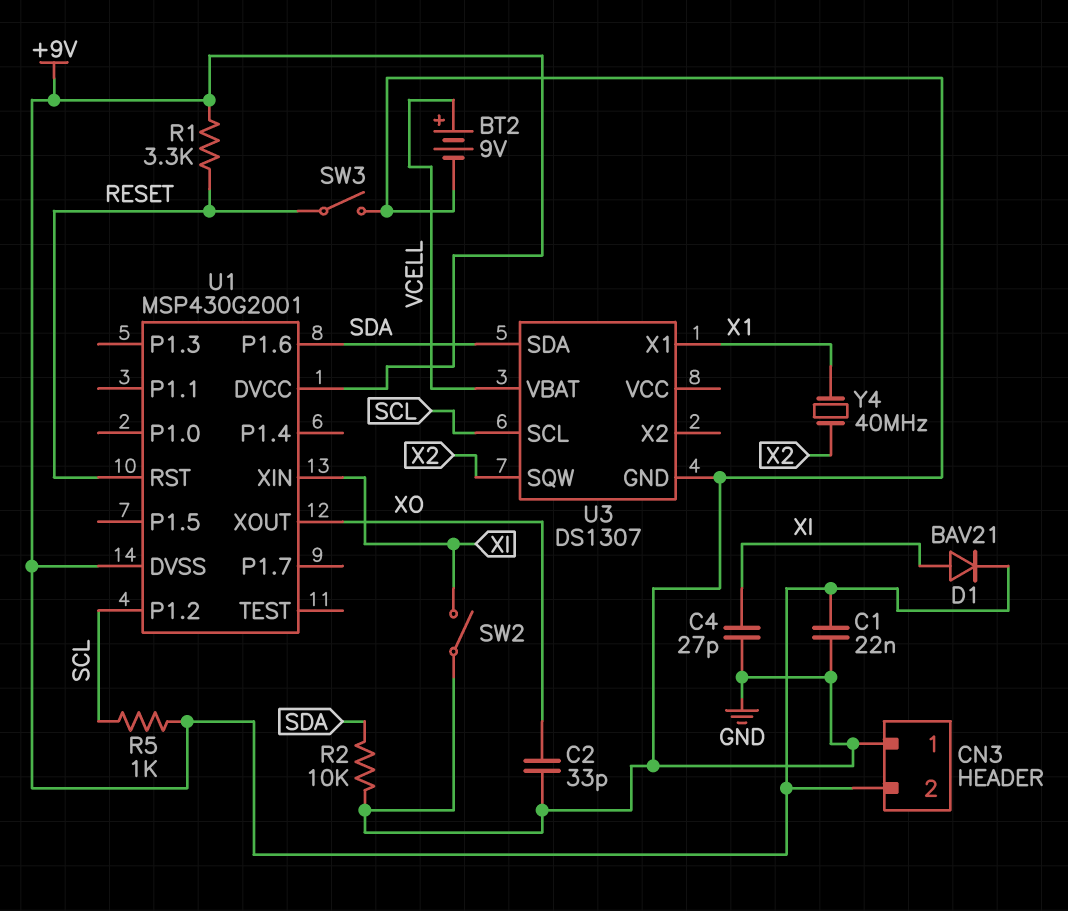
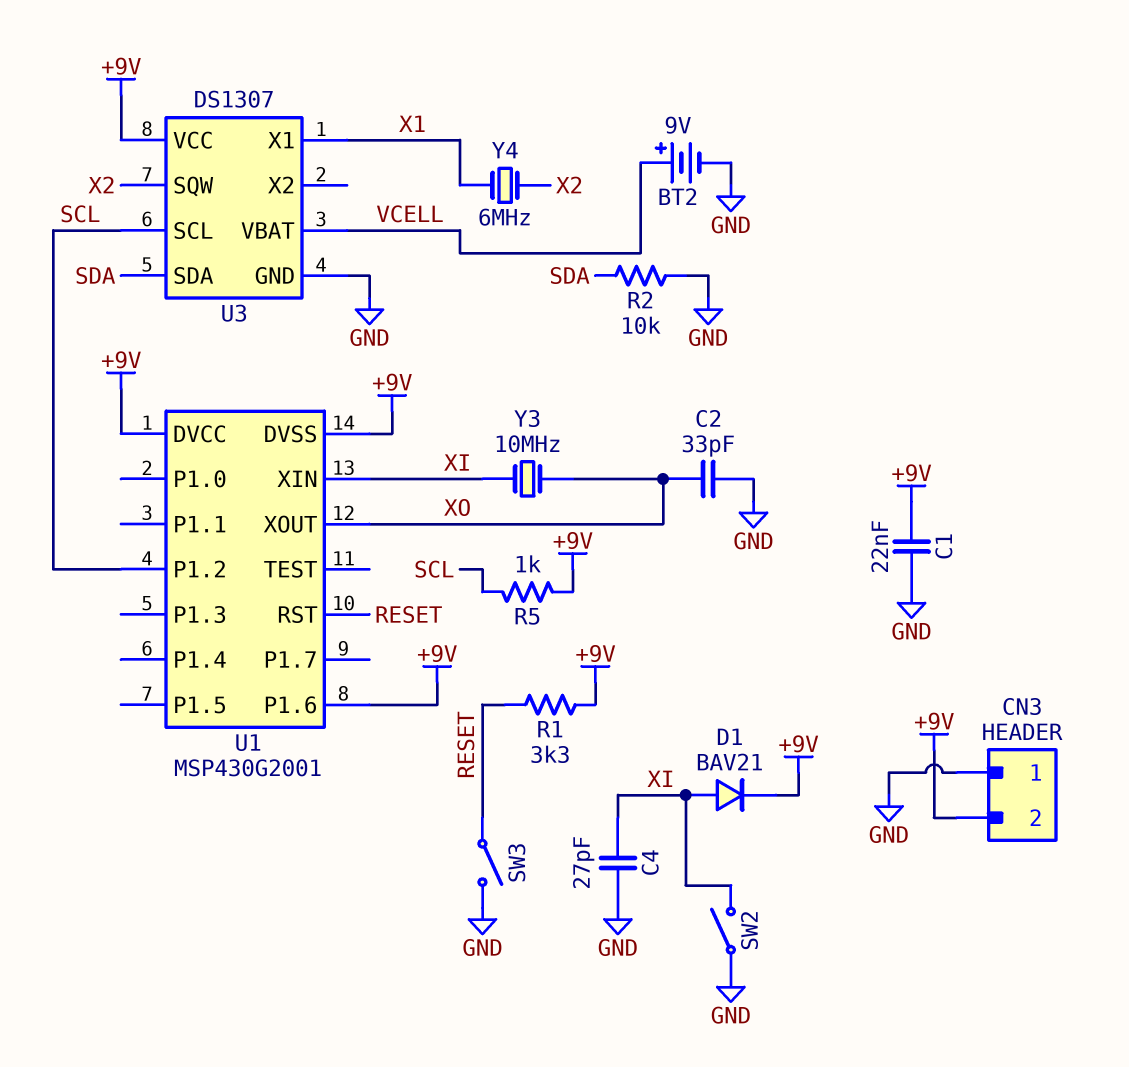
U1 pin P1.6: SDA -> +9V
U3 pin VCC: none -> +9V
Y3: none -> 10MHz (XI, XO)
Y4: 40MHz (X1, X2) -> 6MHz (X1, X2)

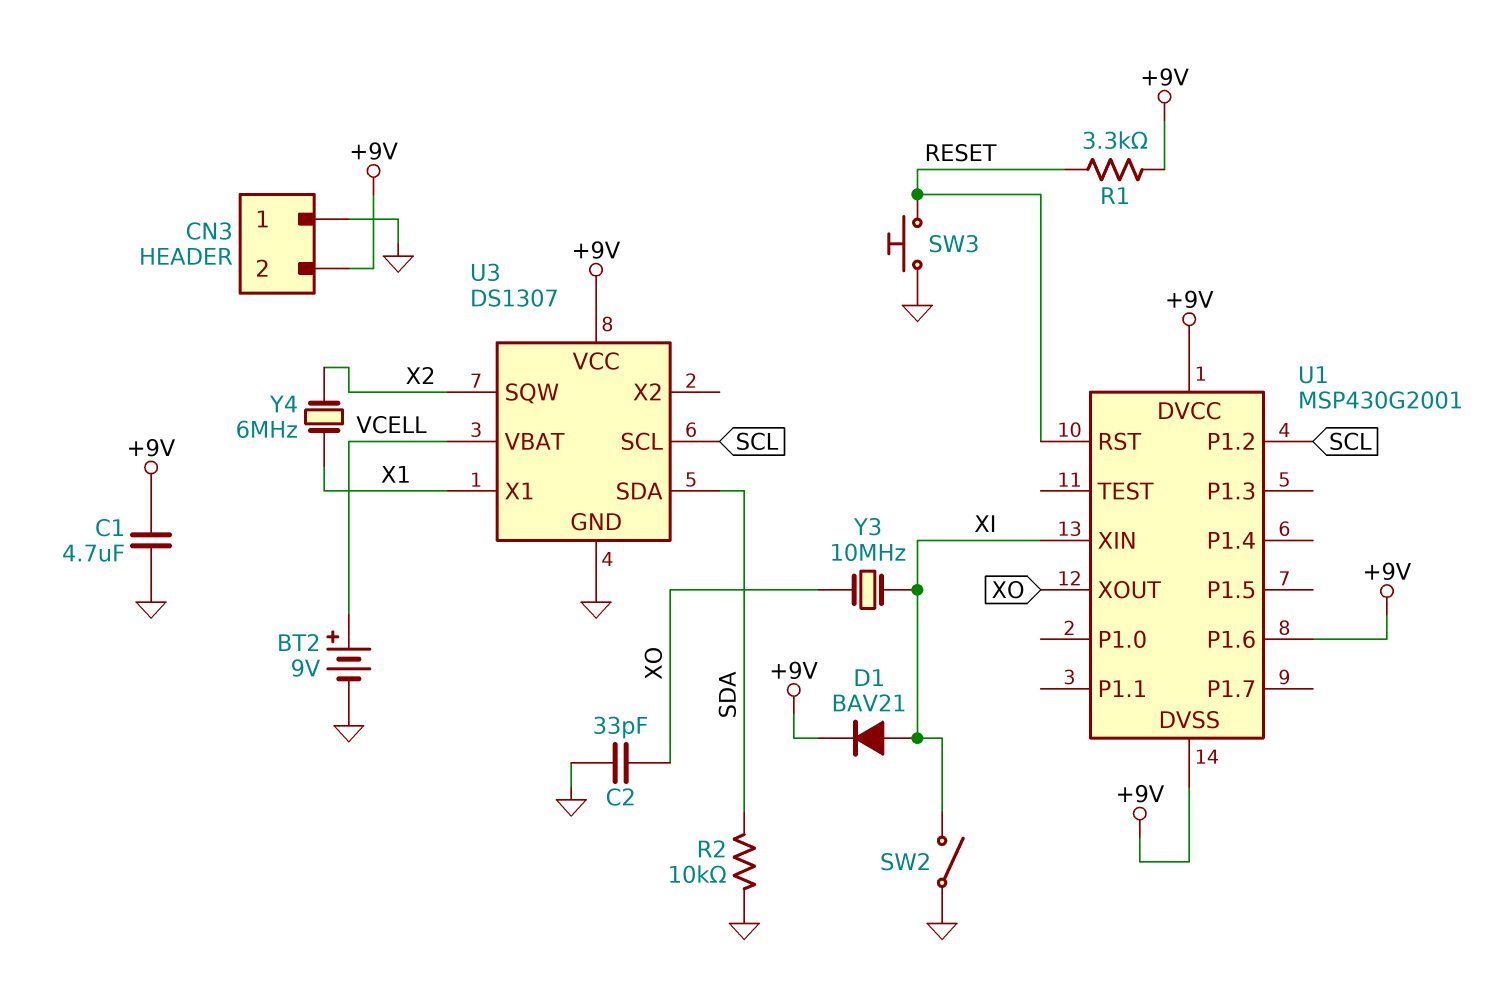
C1: 22nF (+9V, GND) -> 4.7uF (+9V, GND)
C4: 27pF (GND, XI) -> none
R5: 1k (+9V, SCL) -> none
SW3: switch (GND, RESET) -> button (GND, RESET)

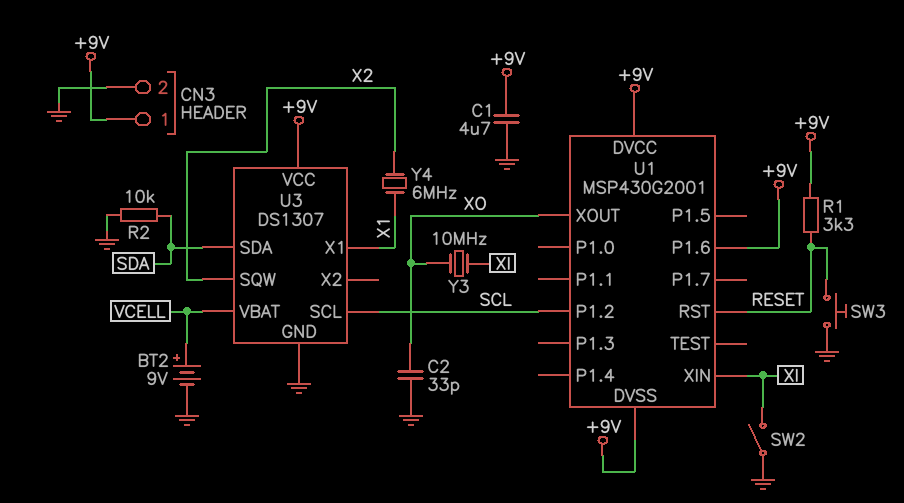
CN3 pin 1: GND -> +9V
CN3 pin 2: +9V -> GND
D1: diode BAV21 (A XI, K +9V) -> none

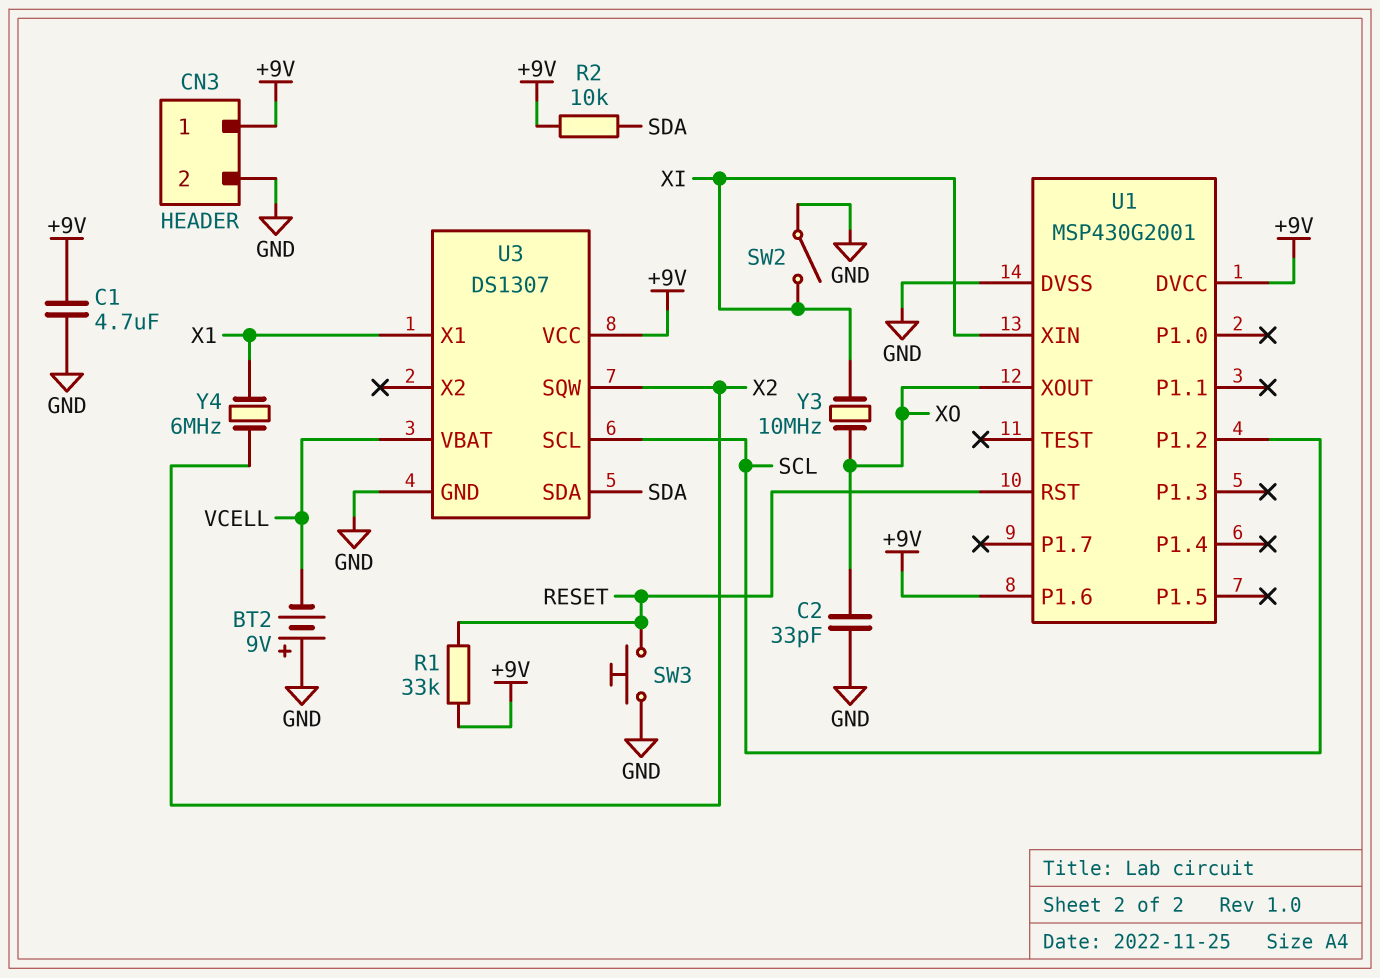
BT2: 9V (plus VCELL, minus GND) -> 9V (plus GND, minus VCELL)
R1: 3.3k (+9V, RESET) -> 33k (+9V, RESET)
R2: 10k (GND, SDA) -> 10k (+9V, SDA)
U1 pin DVSS: +9V -> GND

